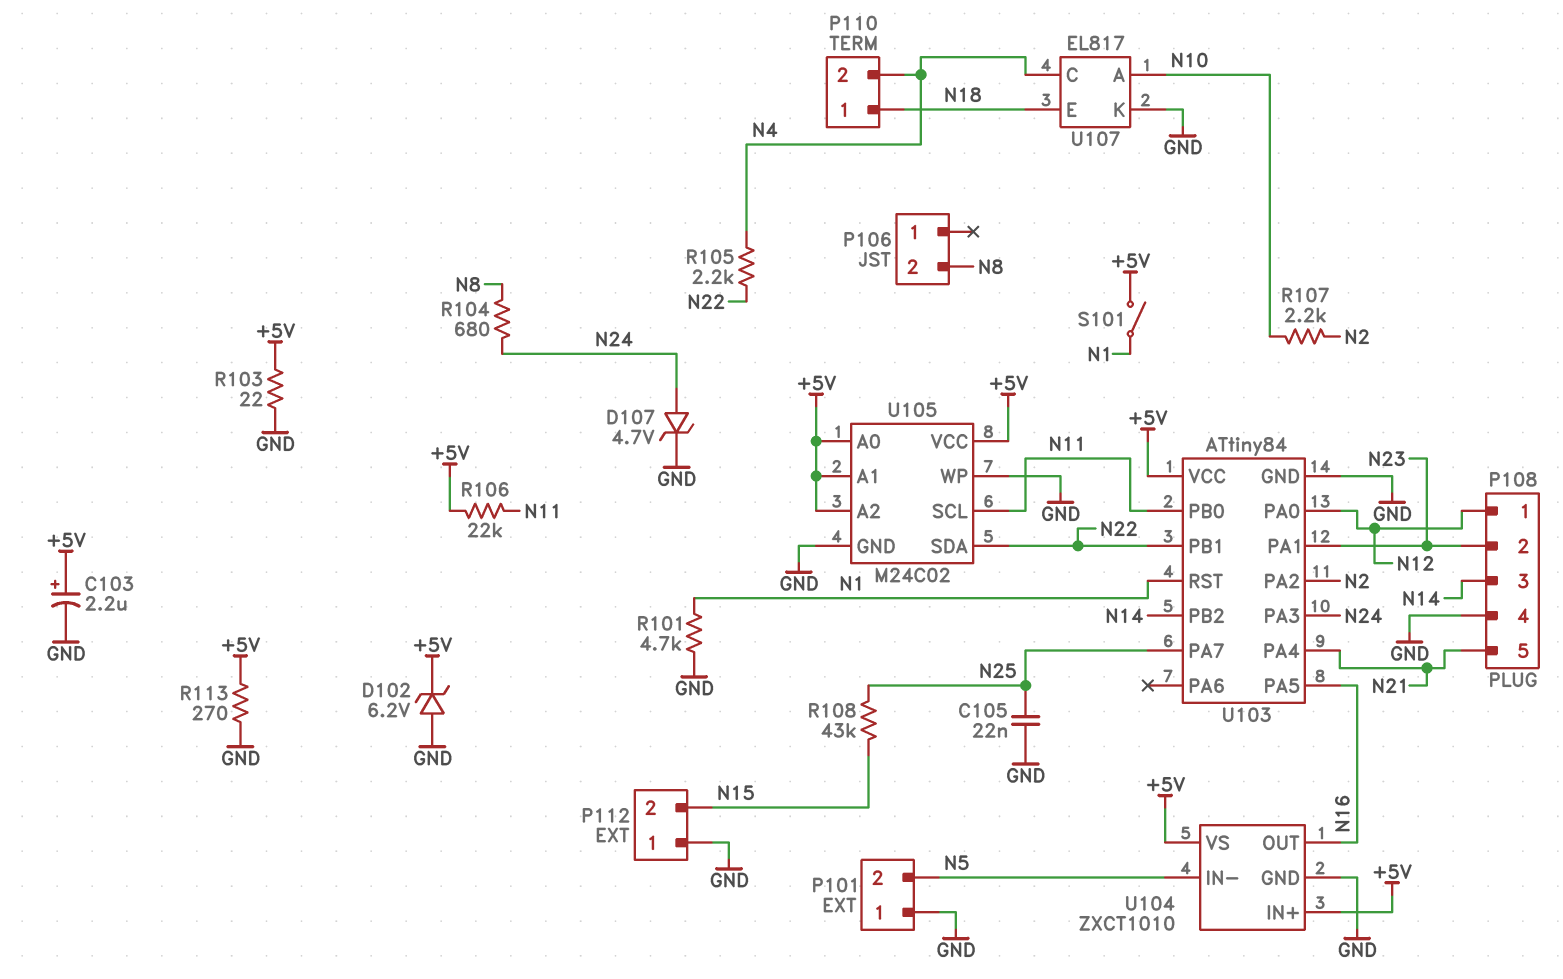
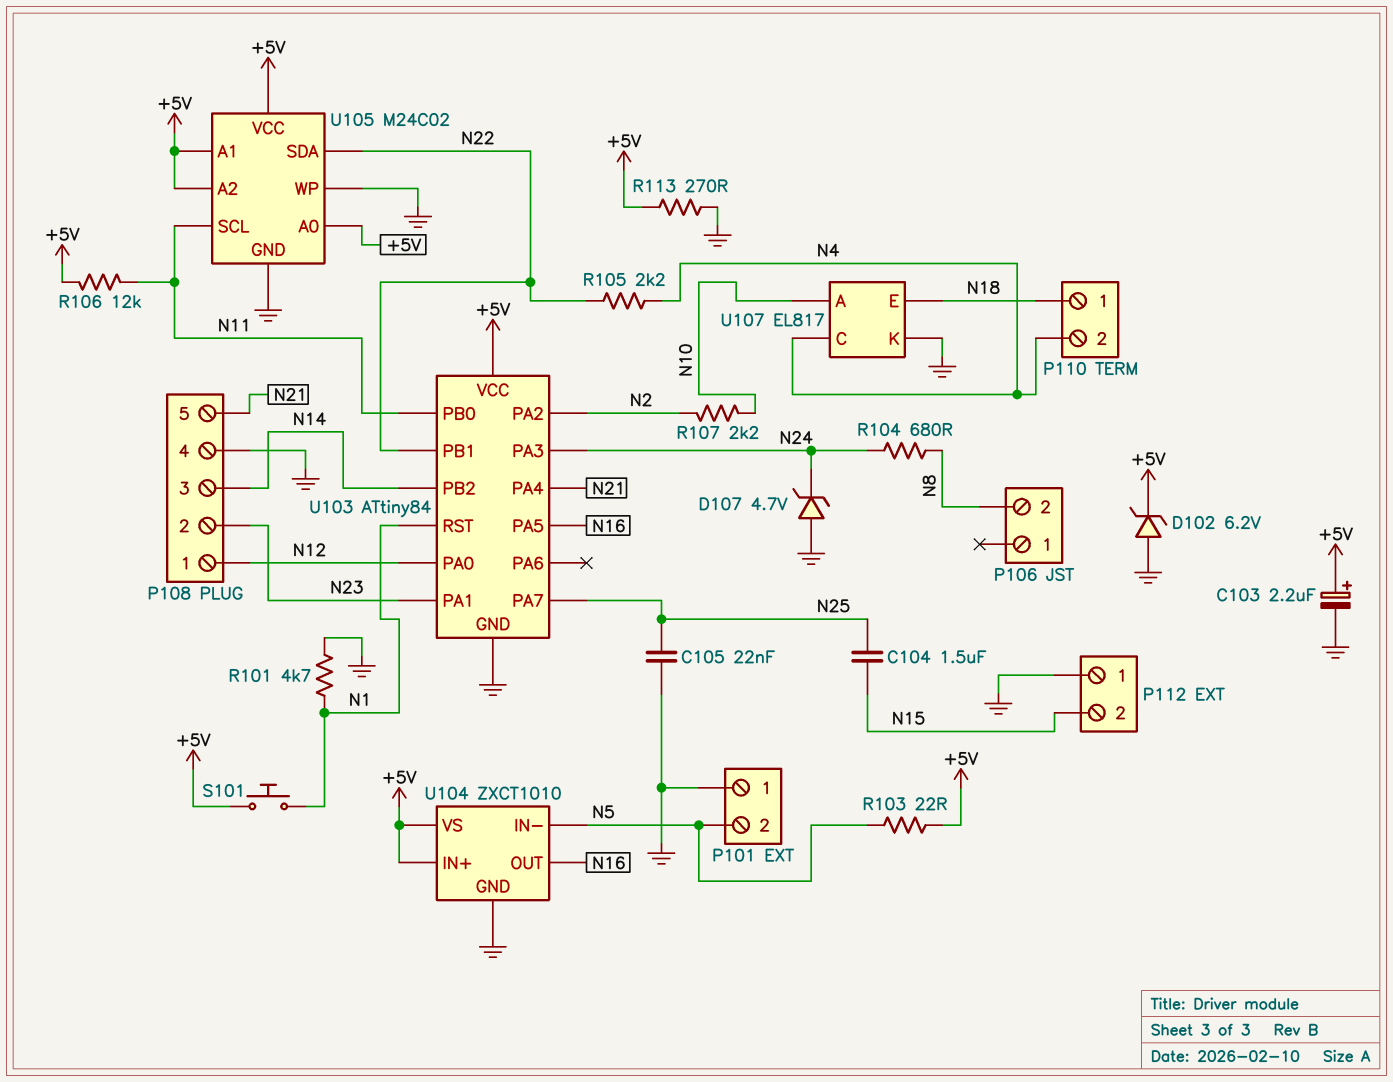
C104: none -> 1.5uF (N15, N25)
D107: zener 4.7V (A N24, K GND) -> zener 4.7V (A GND, K N24)
R103: 22 (+5V, GND) -> 22 (+5V, N5)
R106: 22k (+5V, N11) -> 12k (+5V, N11)
R108: 43k (N15, N25) -> none
S101: switch (+5V, N1) -> button (+5V, N1)

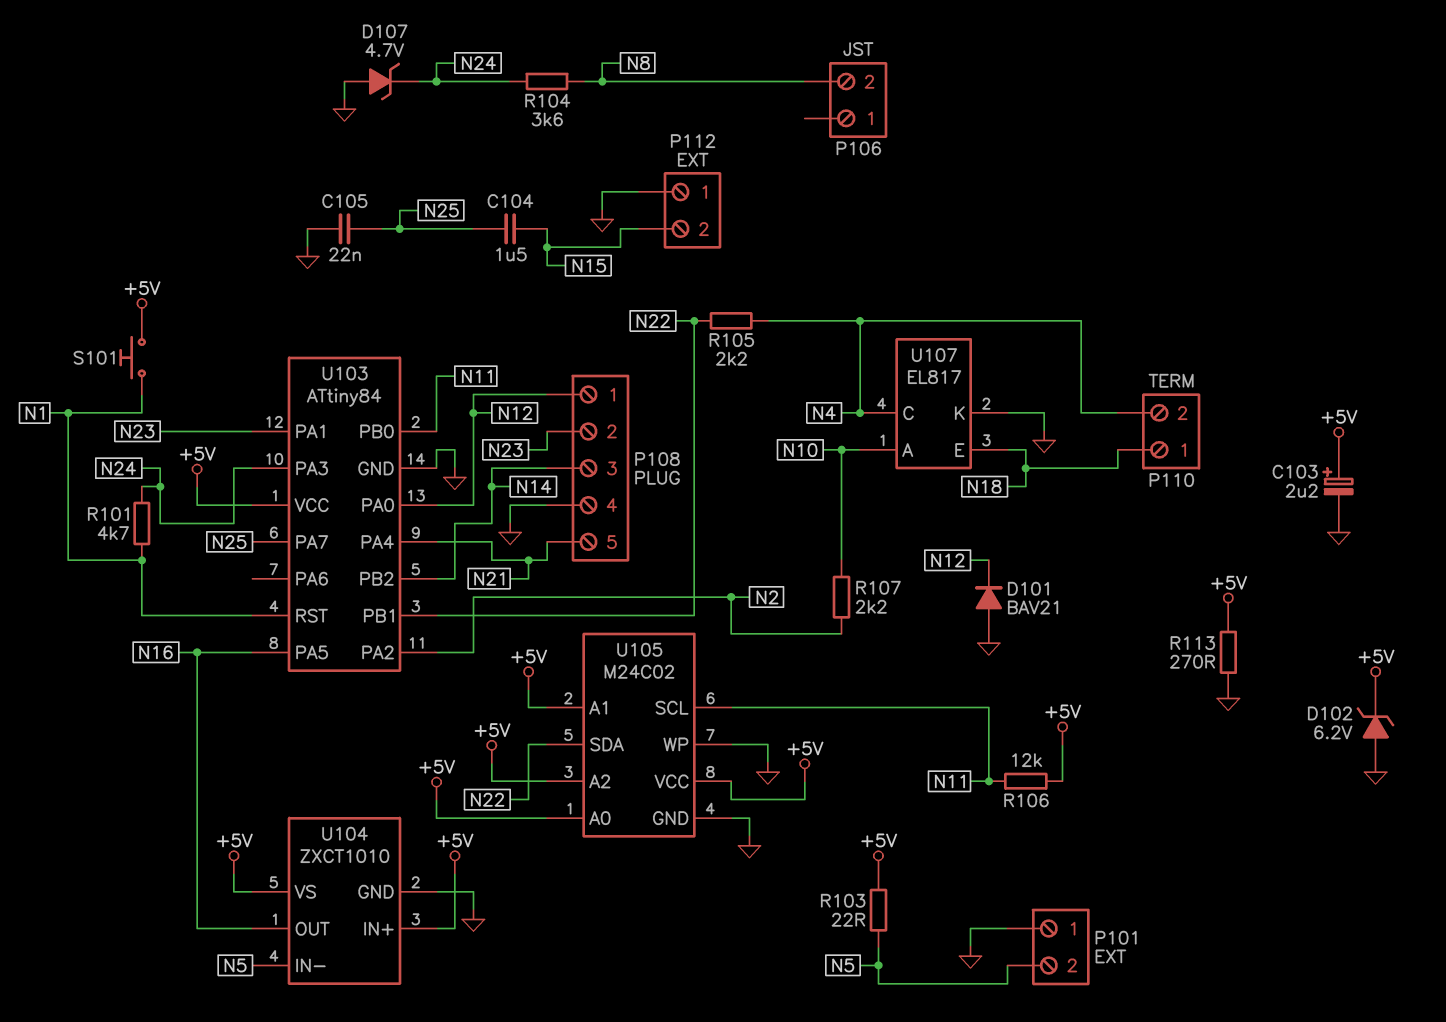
D101: none -> diode BAV21 (A GND, K N12)
R101: 4.7k (GND, N1) -> 4.7k (N1, N24)
R104: 680 (N8, N24) -> 3.6k (N8, N24)

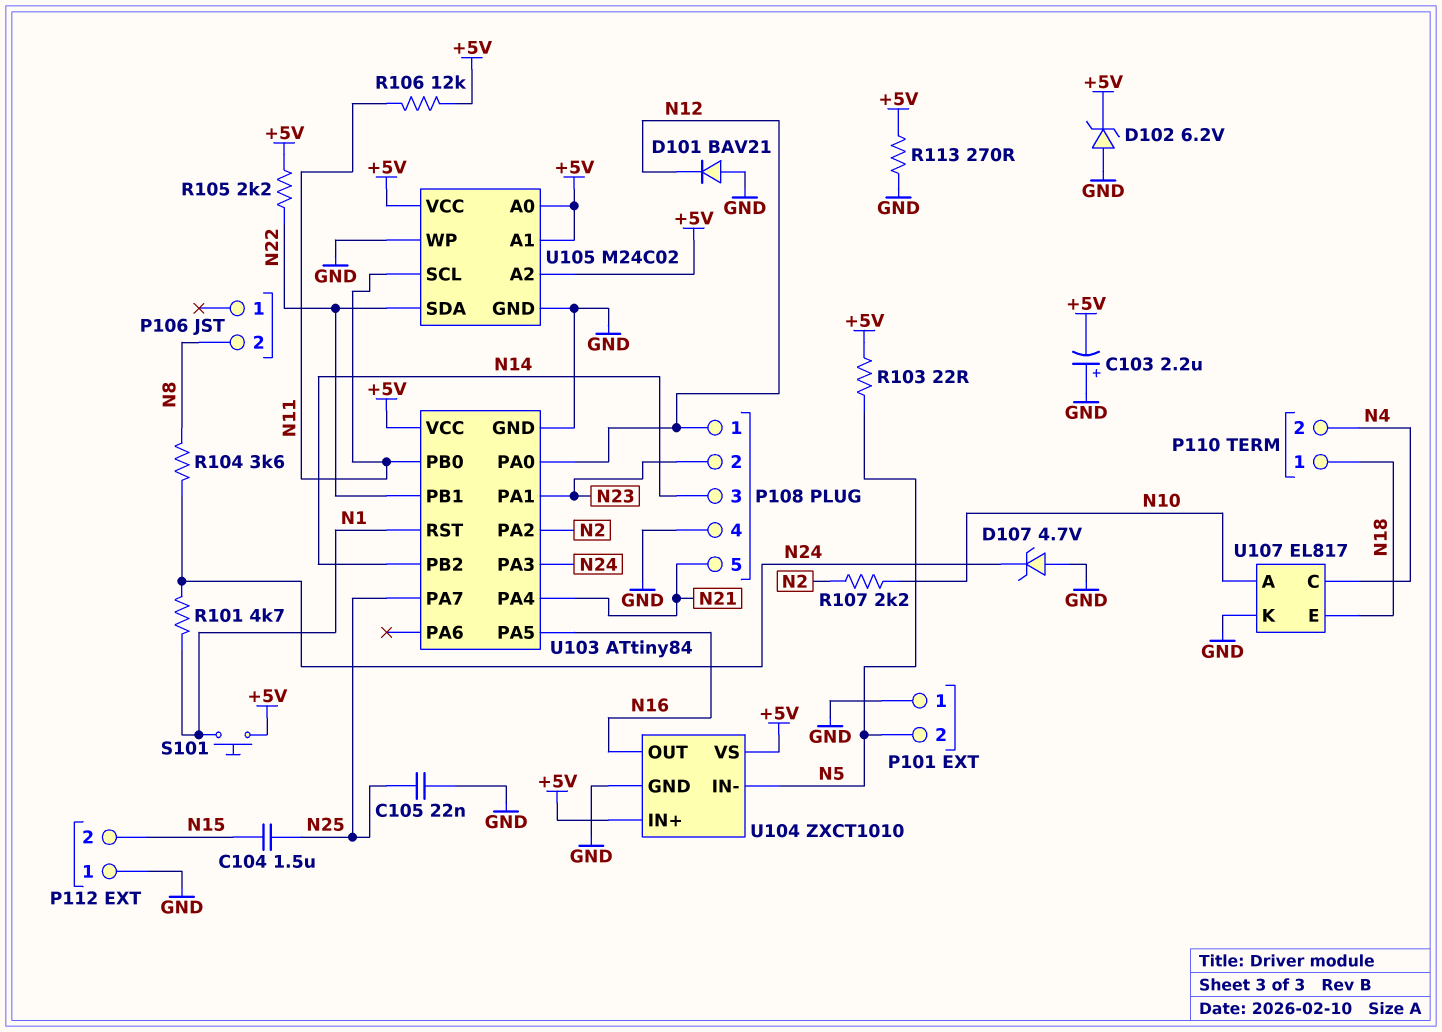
C103: 2.2uF (plus +5V, minus GND) -> 2.2uF (plus GND, minus +5V)
R105: 2.2k (N4, N22) -> 2.2k (+5V, N22)

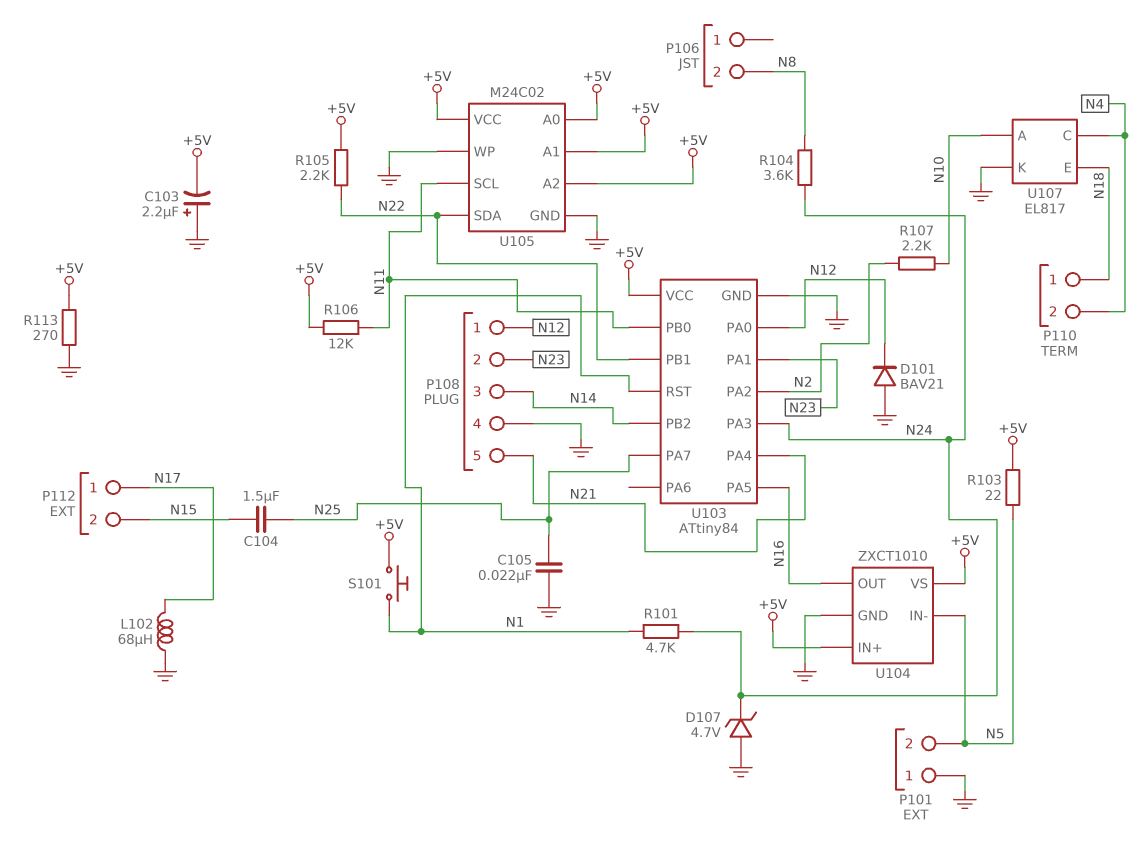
D102: zener 6.2V (A GND, K +5V) -> none
L102: none -> 68uH (GND, N17)
P112 pin 1: GND -> N17

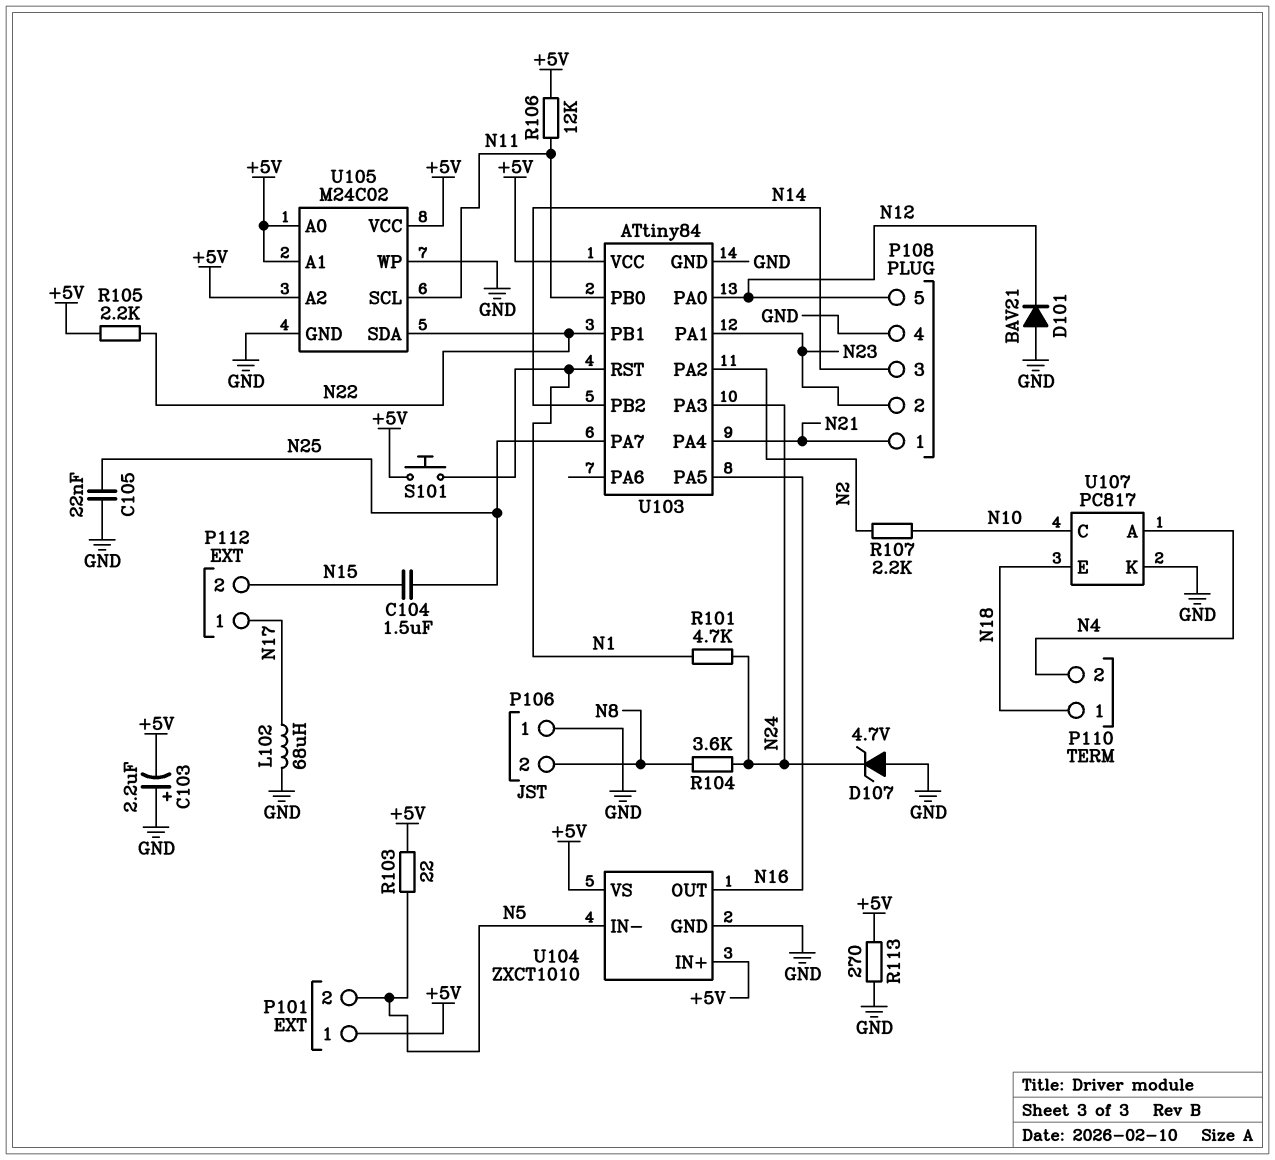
P101 pin 1: GND -> +5V
P106 pin 1: none -> GND
P108 pin 1: N12 -> N21
P108 pin 5: N21 -> N12
U107: EL817 -> PC817
U107 pin A: N10 -> N4
U107 pin C: N4 -> N10

